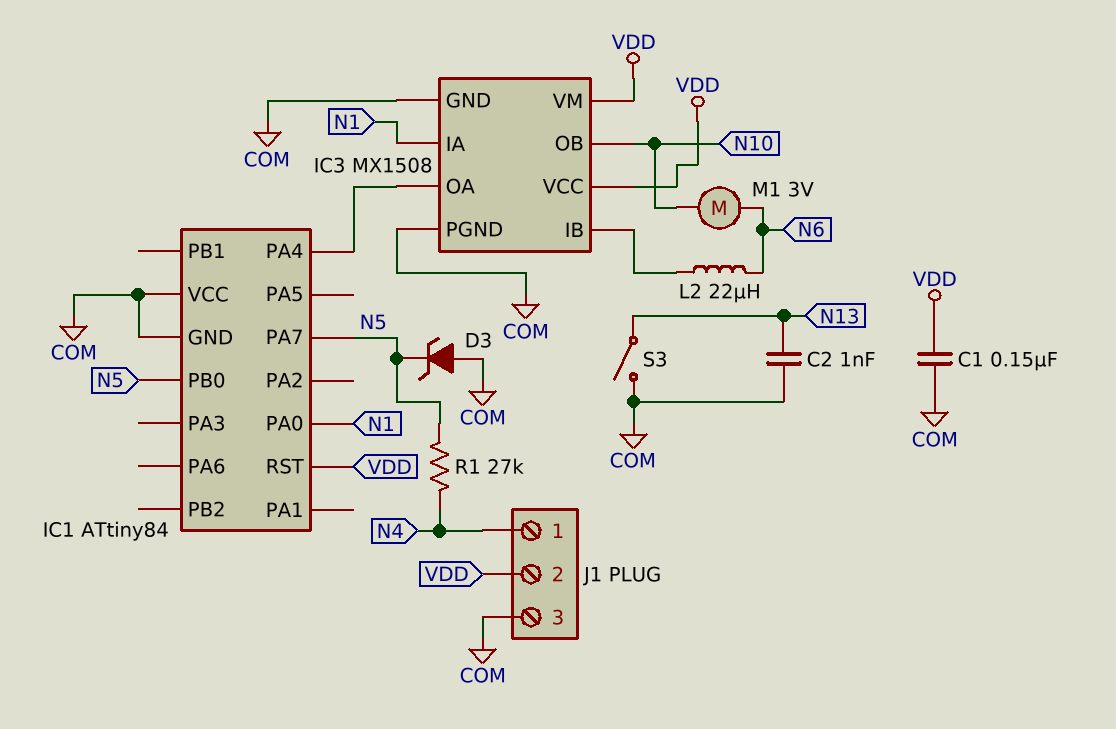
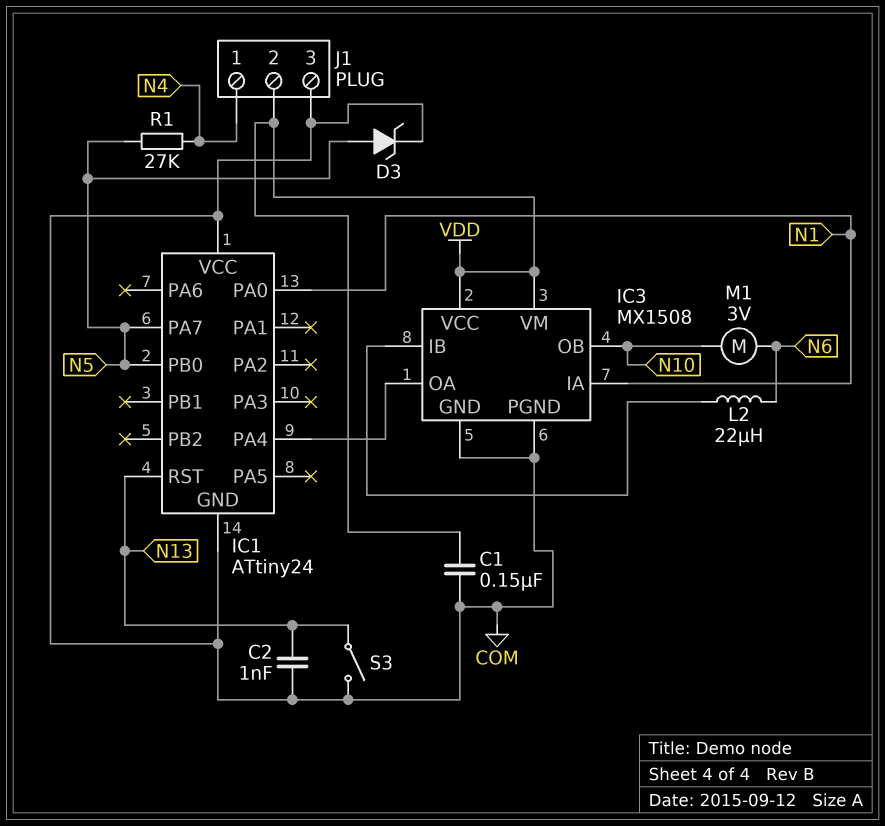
D3: zener (A COM, K N5) -> zener (A N5, K COM)
IC1: ATtiny84 -> ATtiny24
IC1 pin RST: VDD -> N13

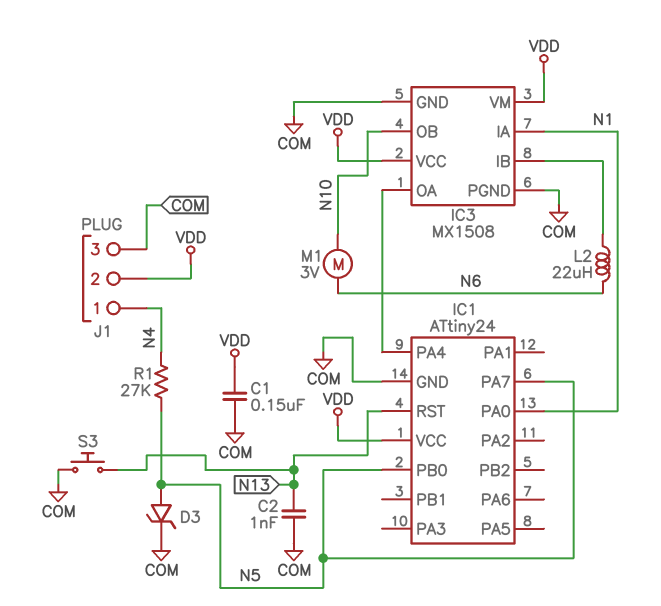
IC1 pin VCC: COM -> VDD
S3: switch (COM, N13) -> button (COM, N13)

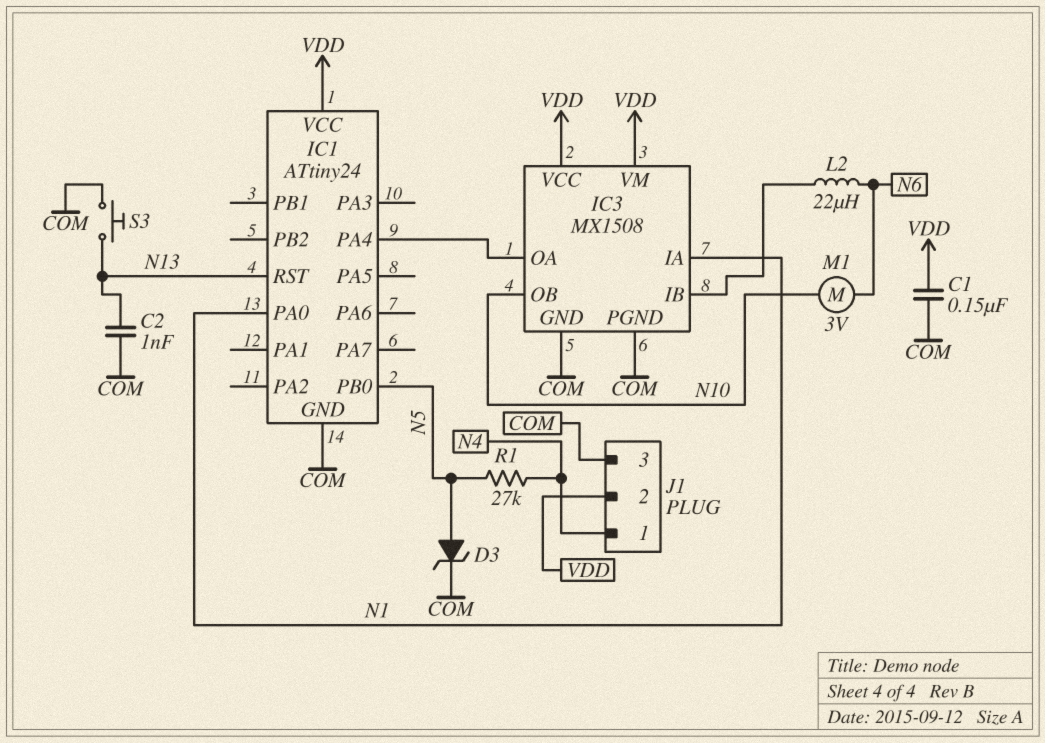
IC1 pin PA7: N5 -> none

